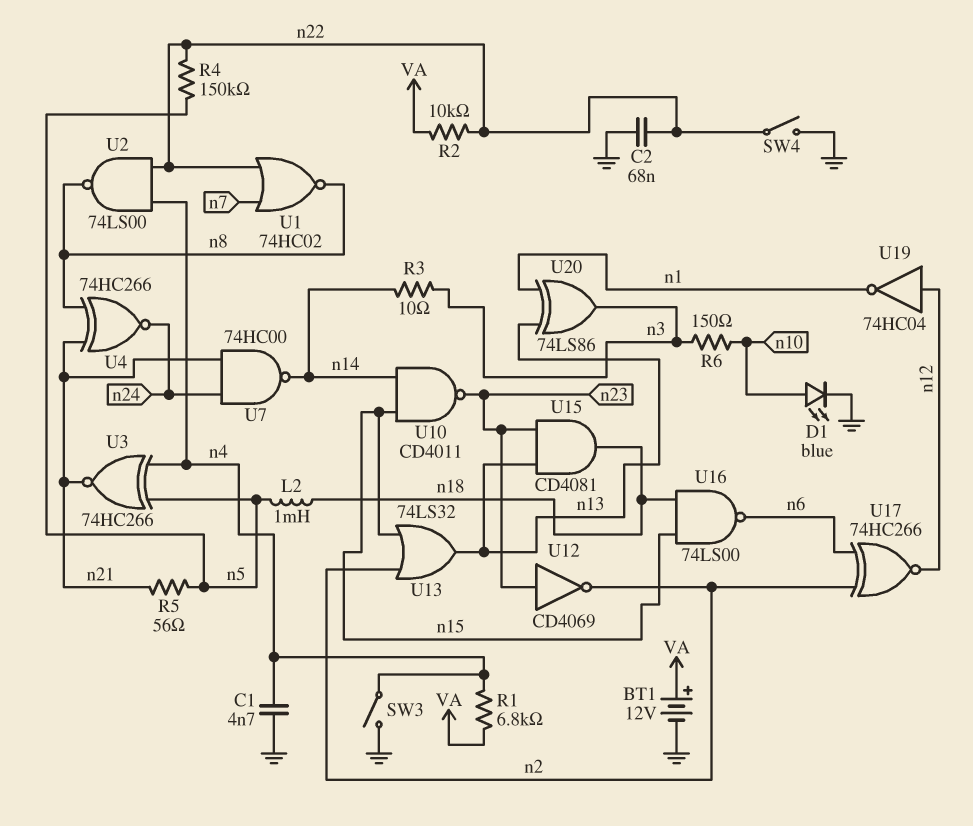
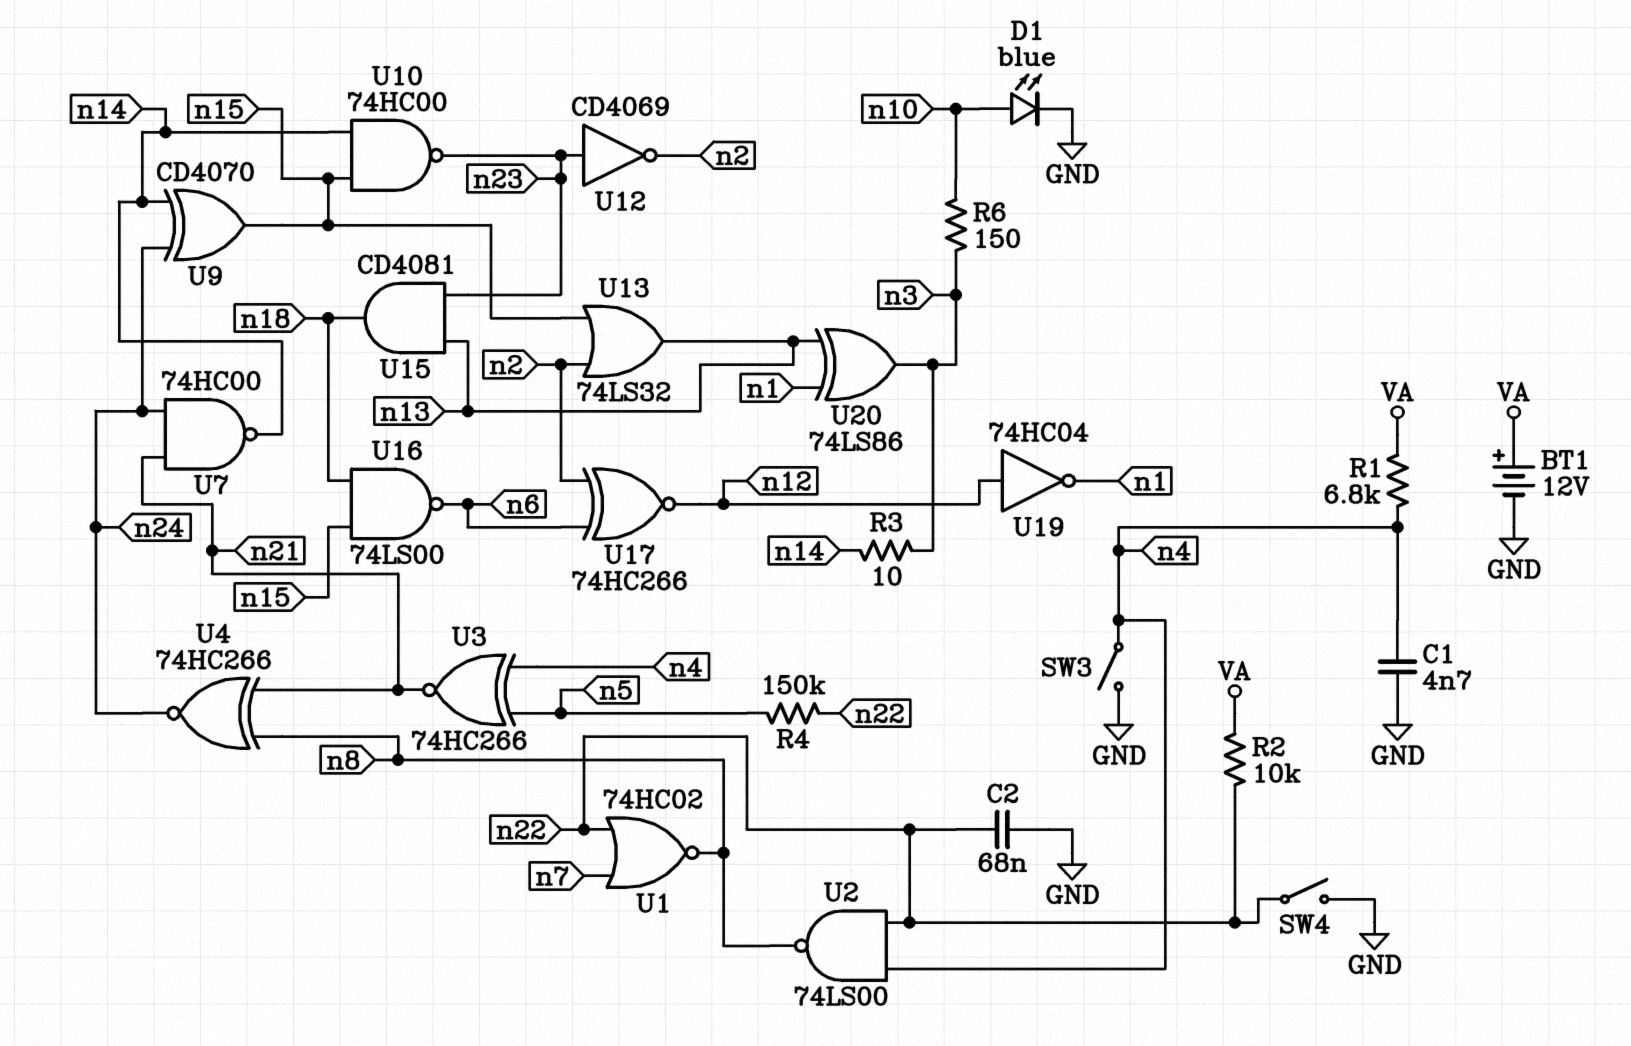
L2: 1mH (n5, n18) -> none
R5: 56 (n5, n21) -> none
U9: none -> XOR CD4070 (in n14, in n24, out n15)
U10: NAND CD4011 (in n14, in n15, out n23) -> NAND 74HC00 (in n14, in n15, out n23)

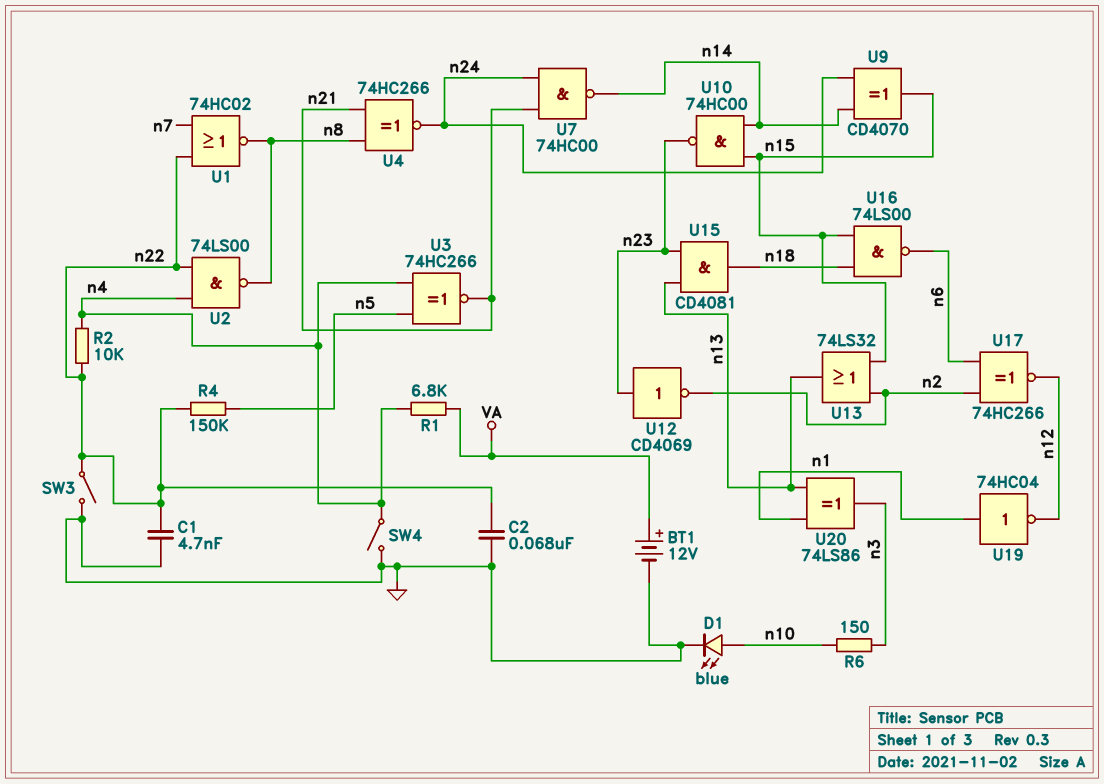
C1: 4.7nF (GND, n4) -> 4.7nF (GND, n22)
R2: 10k (VA, n22) -> 10k (n4, n22)
R3: 10 (n3, n14) -> none
SW3: switch (GND, n4) -> switch (GND, n22)
SW4: switch (GND, n22) -> switch (GND, n4)
U19: NOT 74HC04 (in n12, out n1) -> NOT 74HC04 (in n1, out n12)

